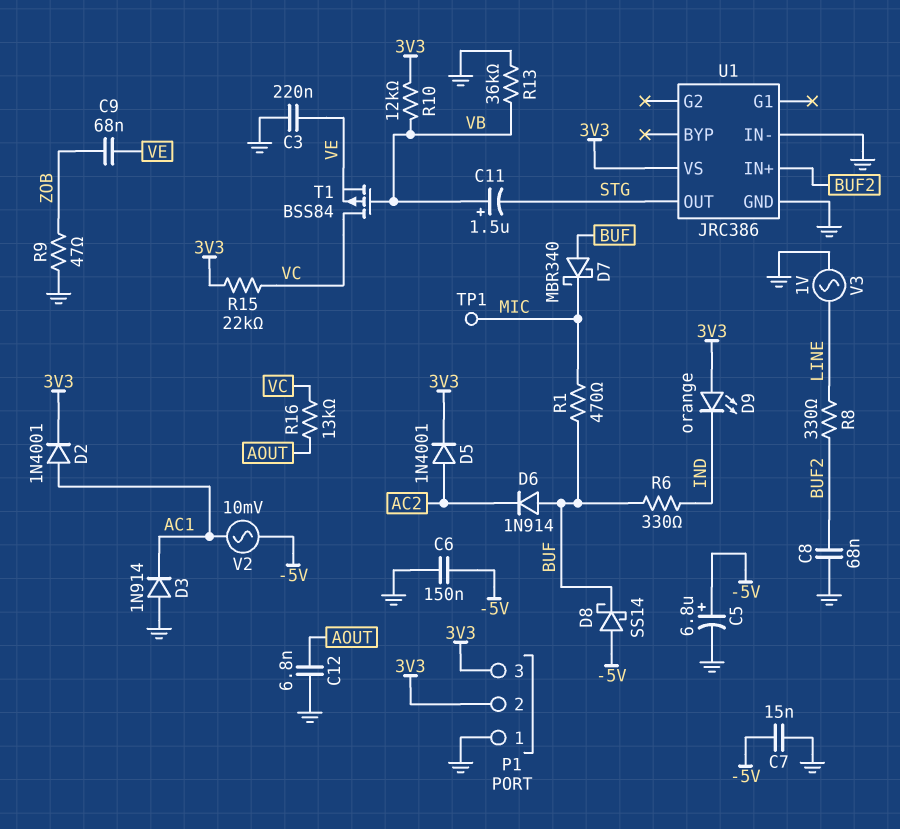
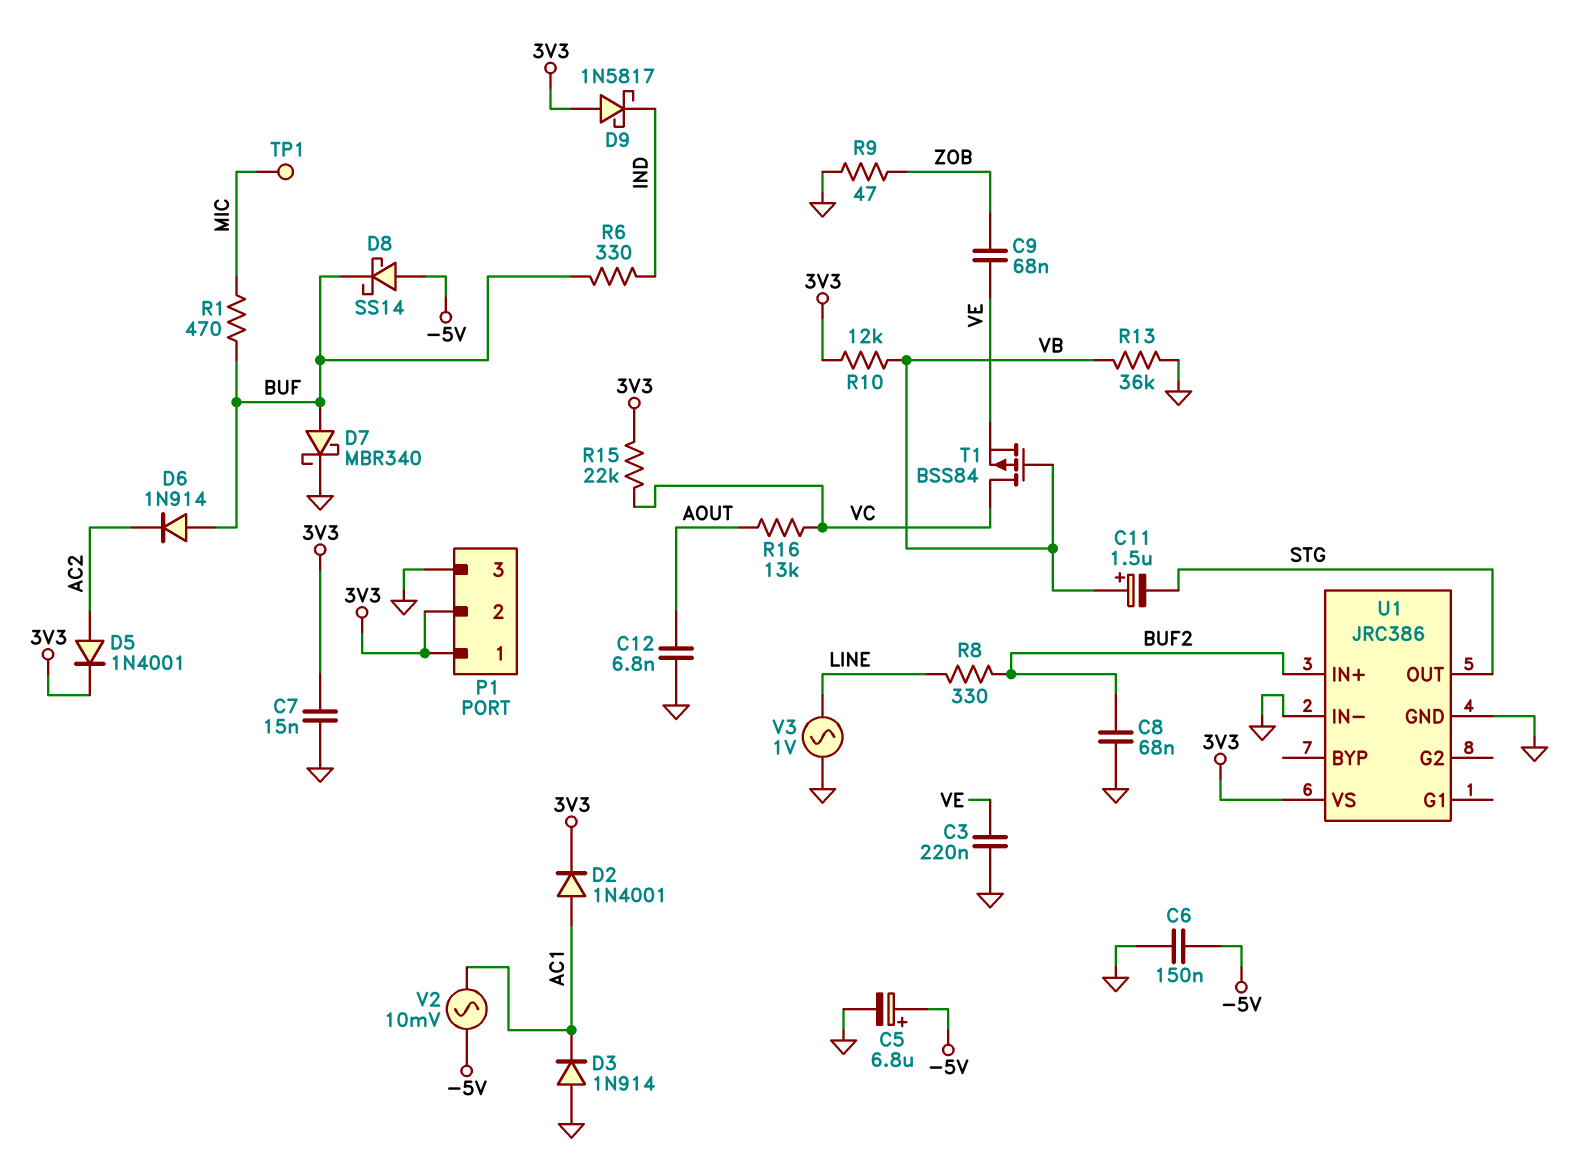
C7: 15nF (-5V, GND) -> 15nF (3V3, GND)
D7: schottky MBR340 (A BUF, K MIC) -> schottky MBR340 (A BUF, K GND)
D9: LED orange (A 3V3, K IND) -> schottky 1N5817 (A 3V3, K IND)
P1 pin 1: GND -> 3V3
P1 pin 3: 3V3 -> GND

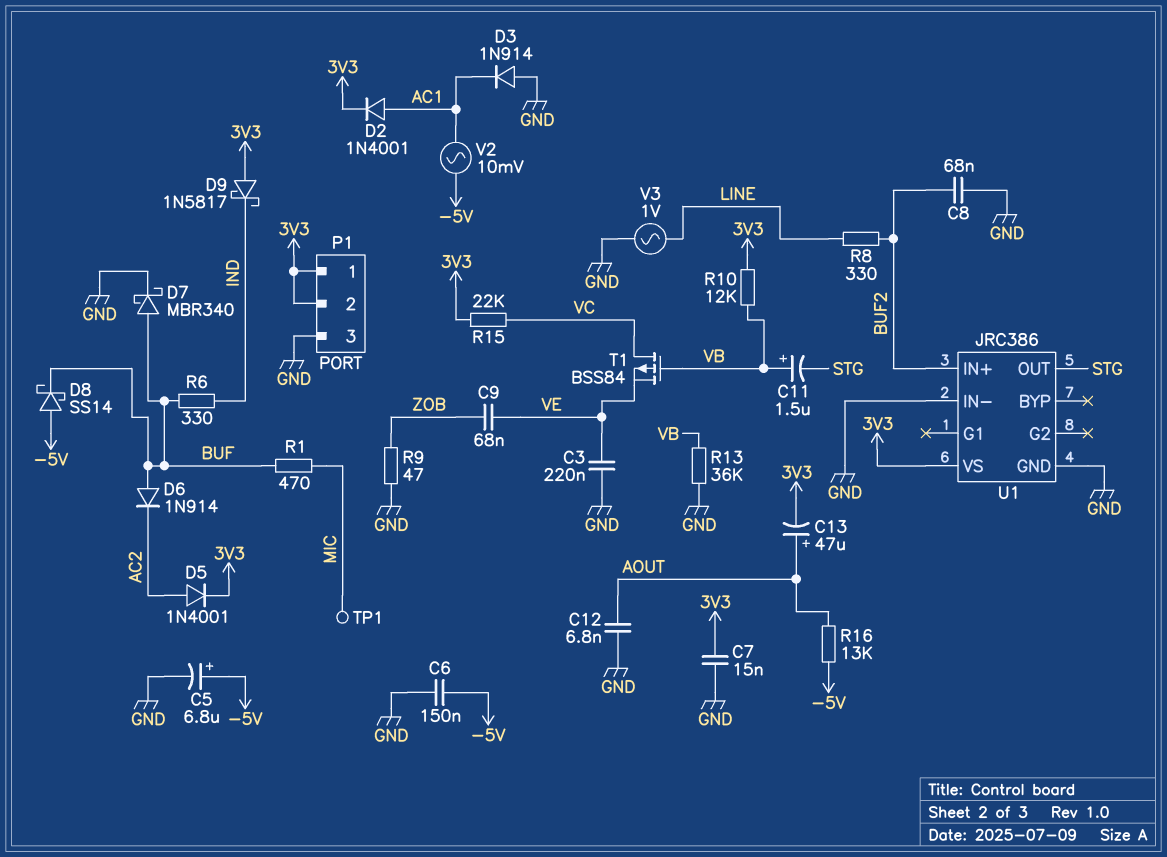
C13: none -> 47uF (plus AOUT, minus 3V3)
R16: 13k (AOUT, VC) -> 13k (-5V, AOUT)

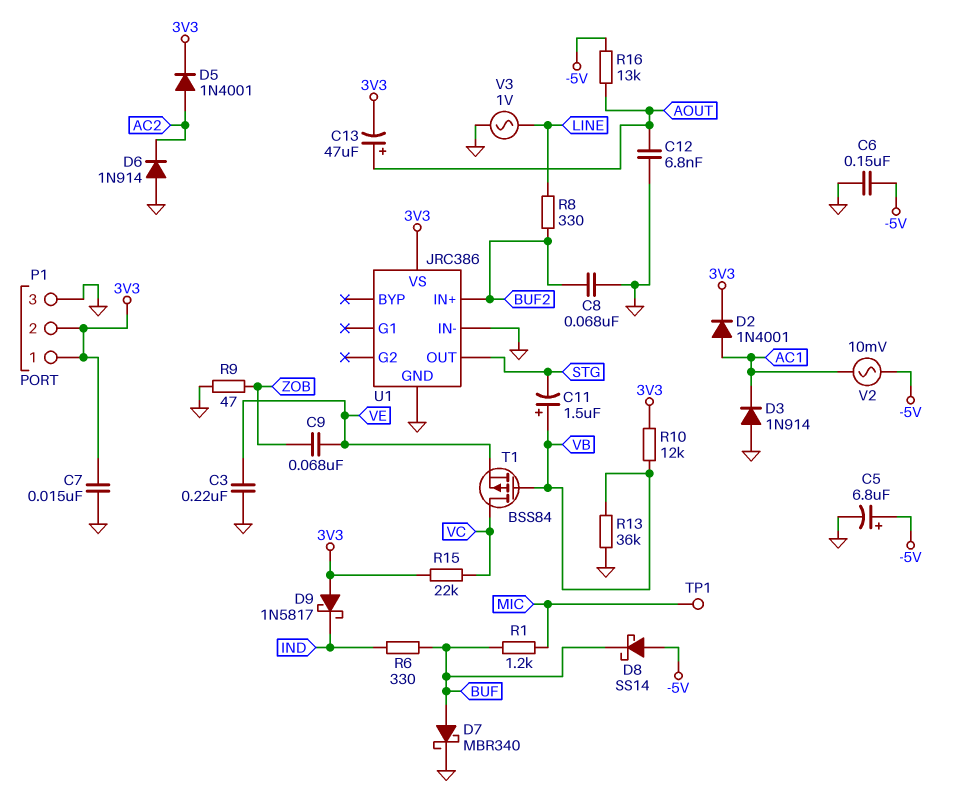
D6: diode 1N914 (A BUF, K AC2) -> diode 1N914 (A GND, K AC2)
R1: 470 (BUF, MIC) -> 1.2k (BUF, MIC)

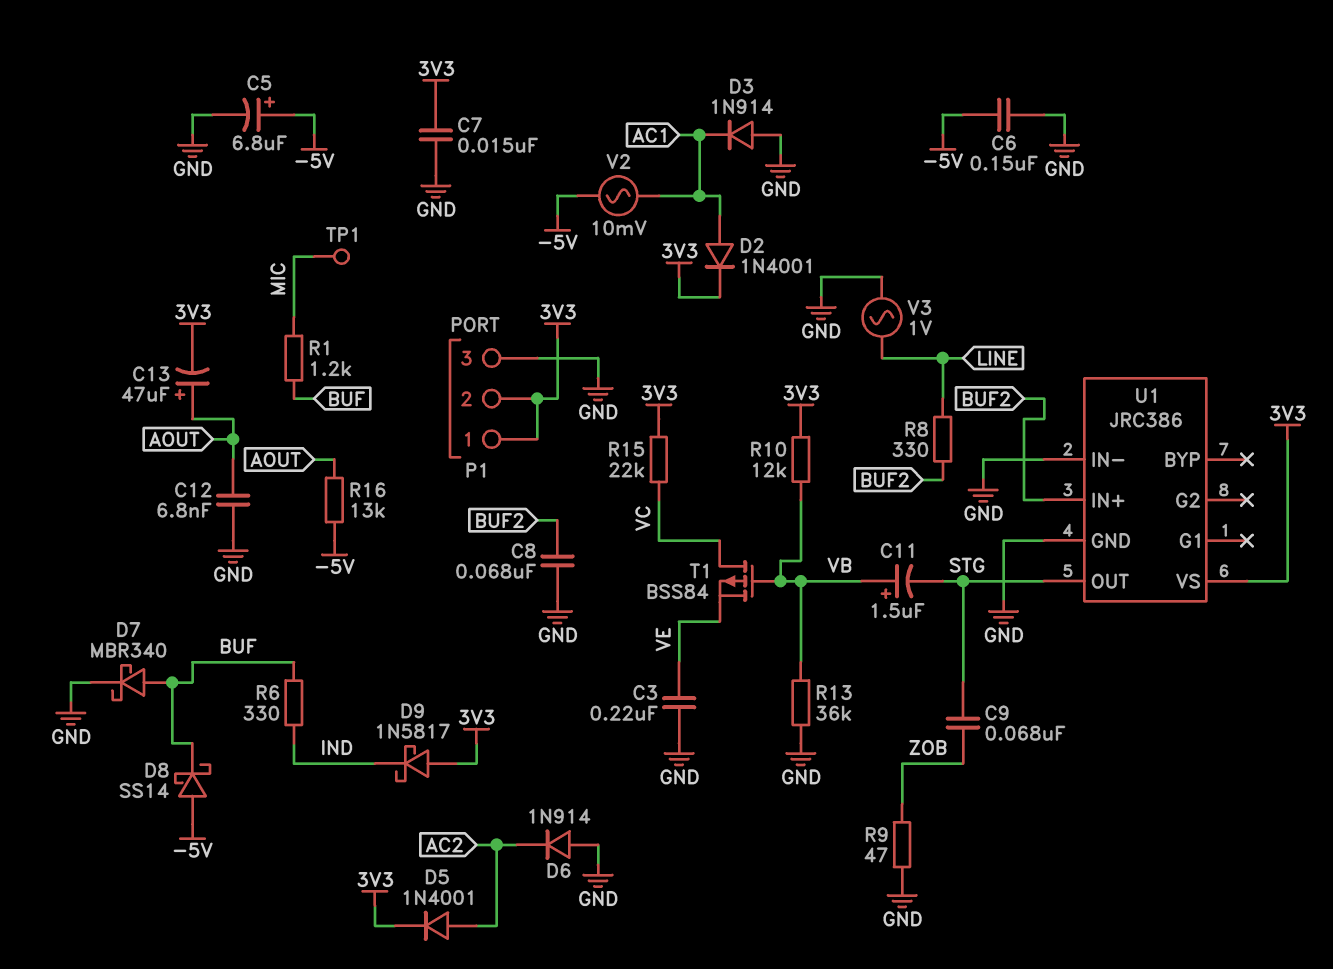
C9: 68nF (VE, ZOB) -> 68nF (STG, ZOB)

